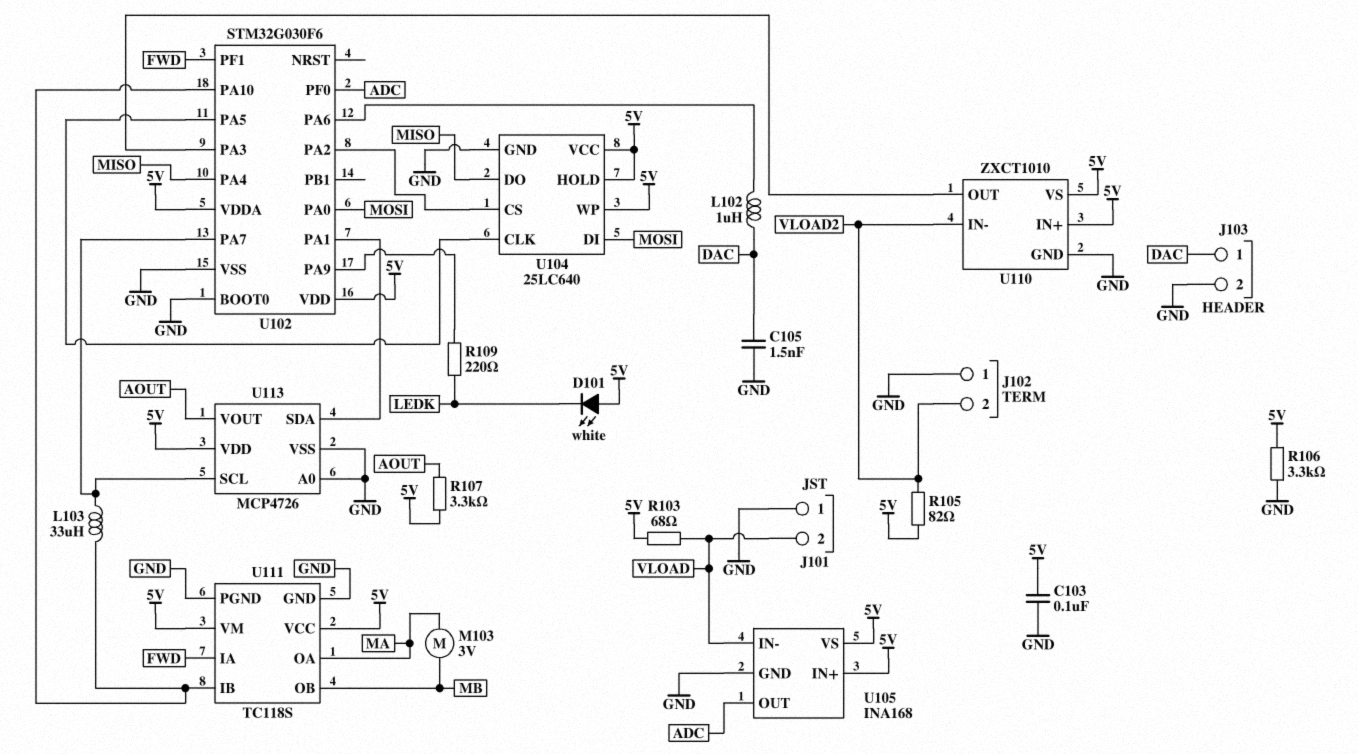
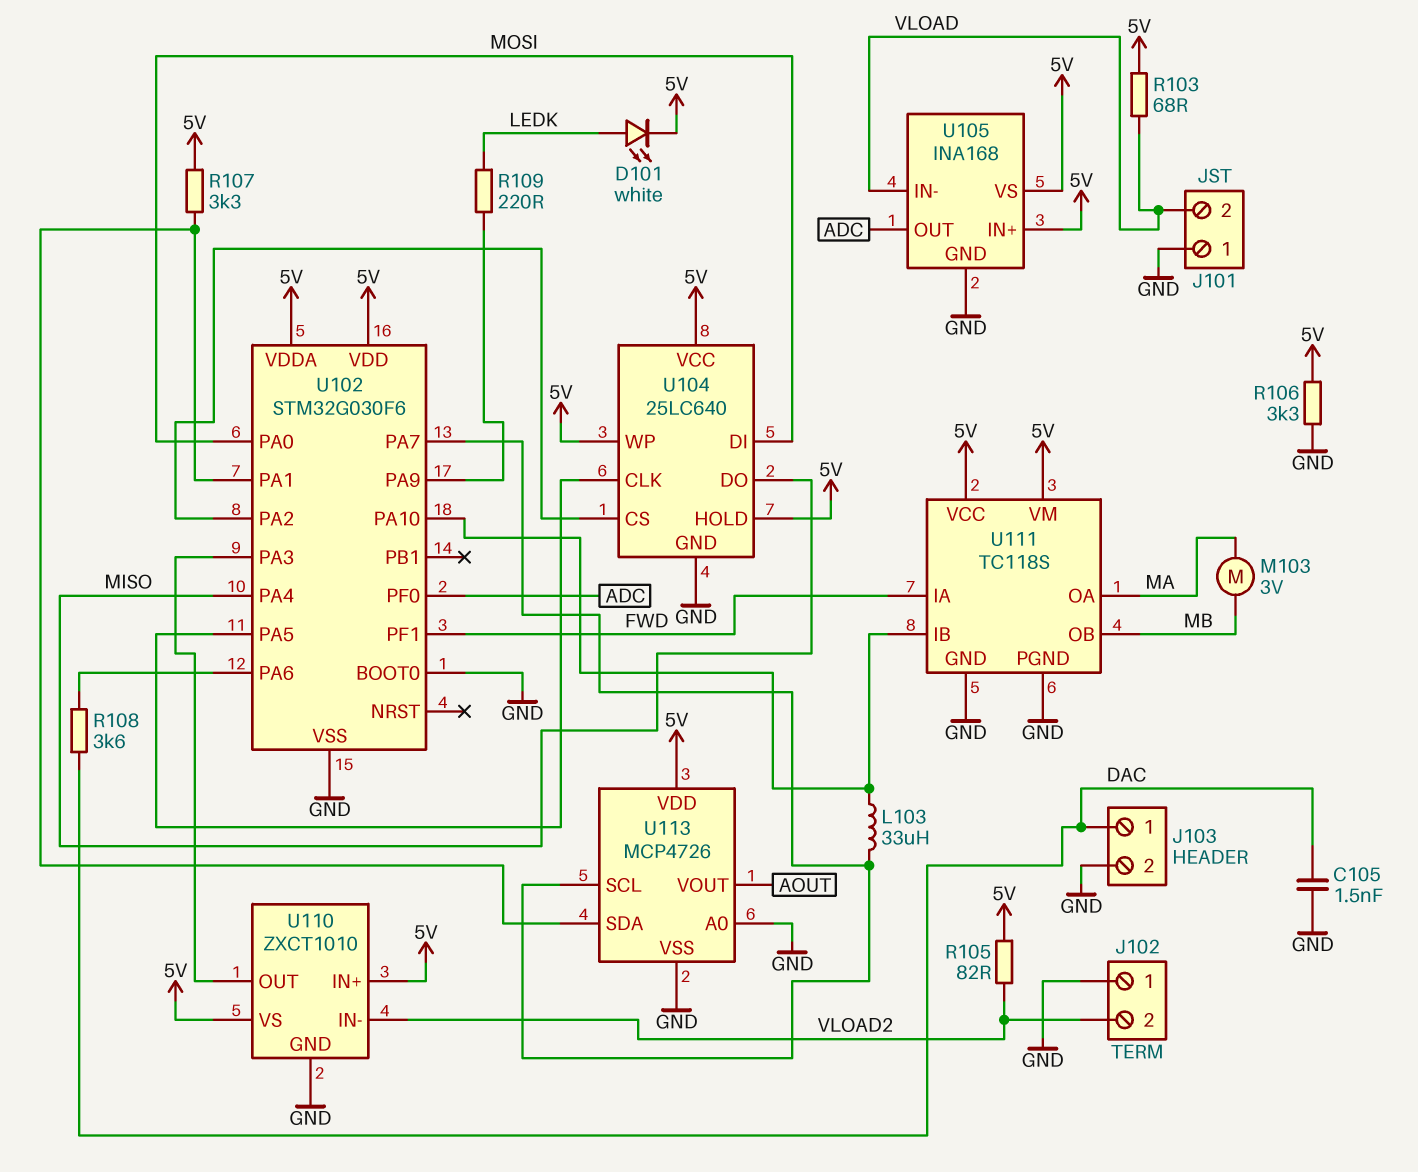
C103: 100nF (5V, GND) -> none
D101: LED white (A 5V, K LEDK) -> LED white (A LEDK, K 5V)
L102: 1uH (DAC, U102/PA6) -> none
R107: 3.3k (5V, AOUT) -> 3.3k (5V, U102/PA1)
R108: none -> 3.6k (DAC, U102/PA6)

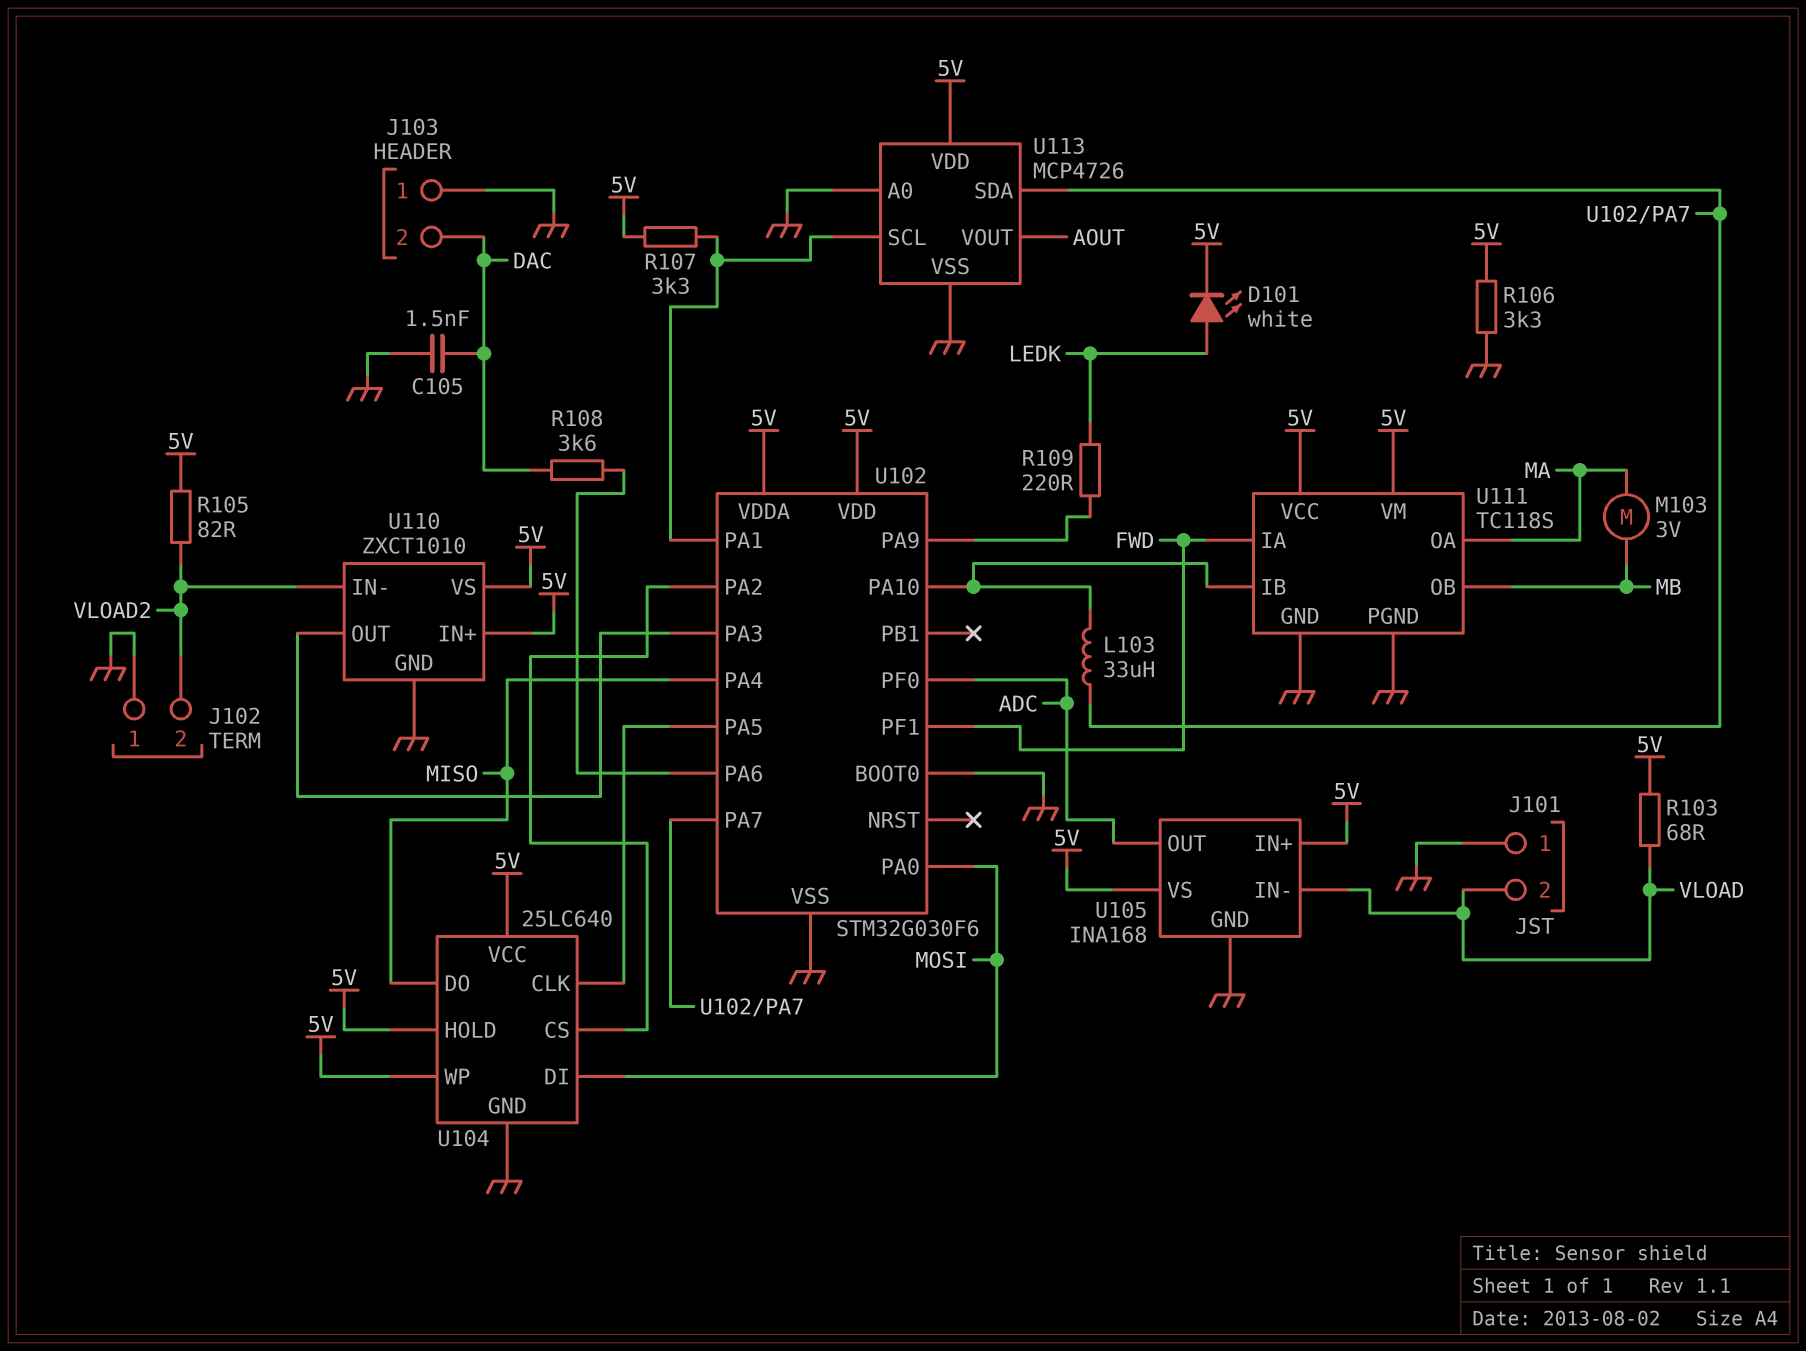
J103 pin 1: DAC -> GND
J103 pin 2: GND -> DAC
U113 pin SCL: U102/PA7 -> U102/PA1
U113 pin SDA: U102/PA1 -> U102/PA7

